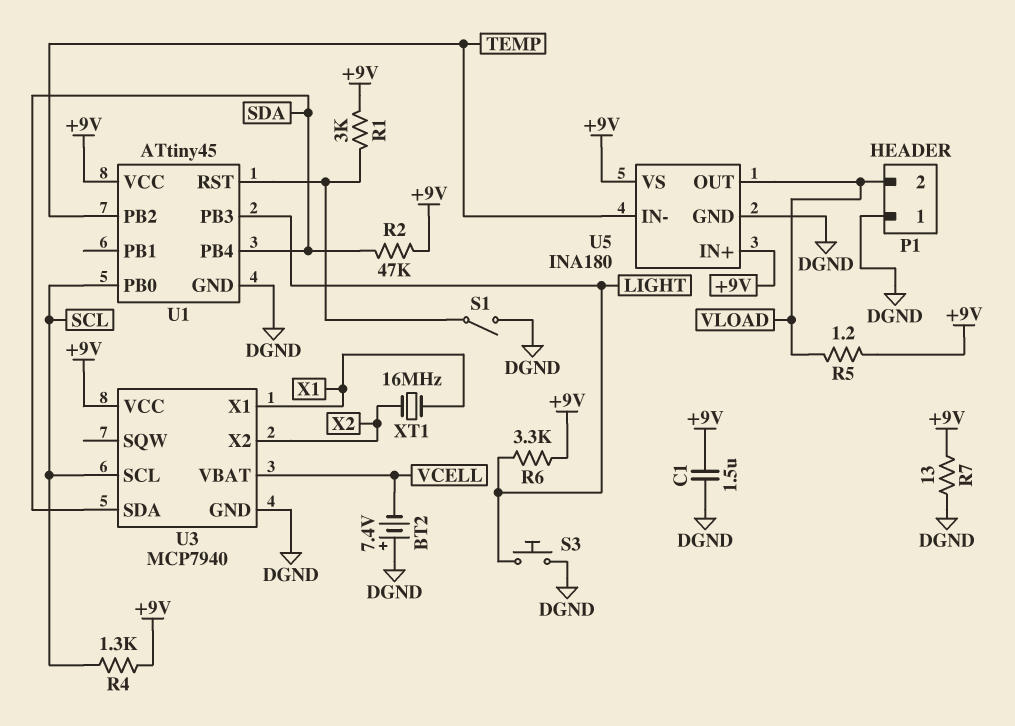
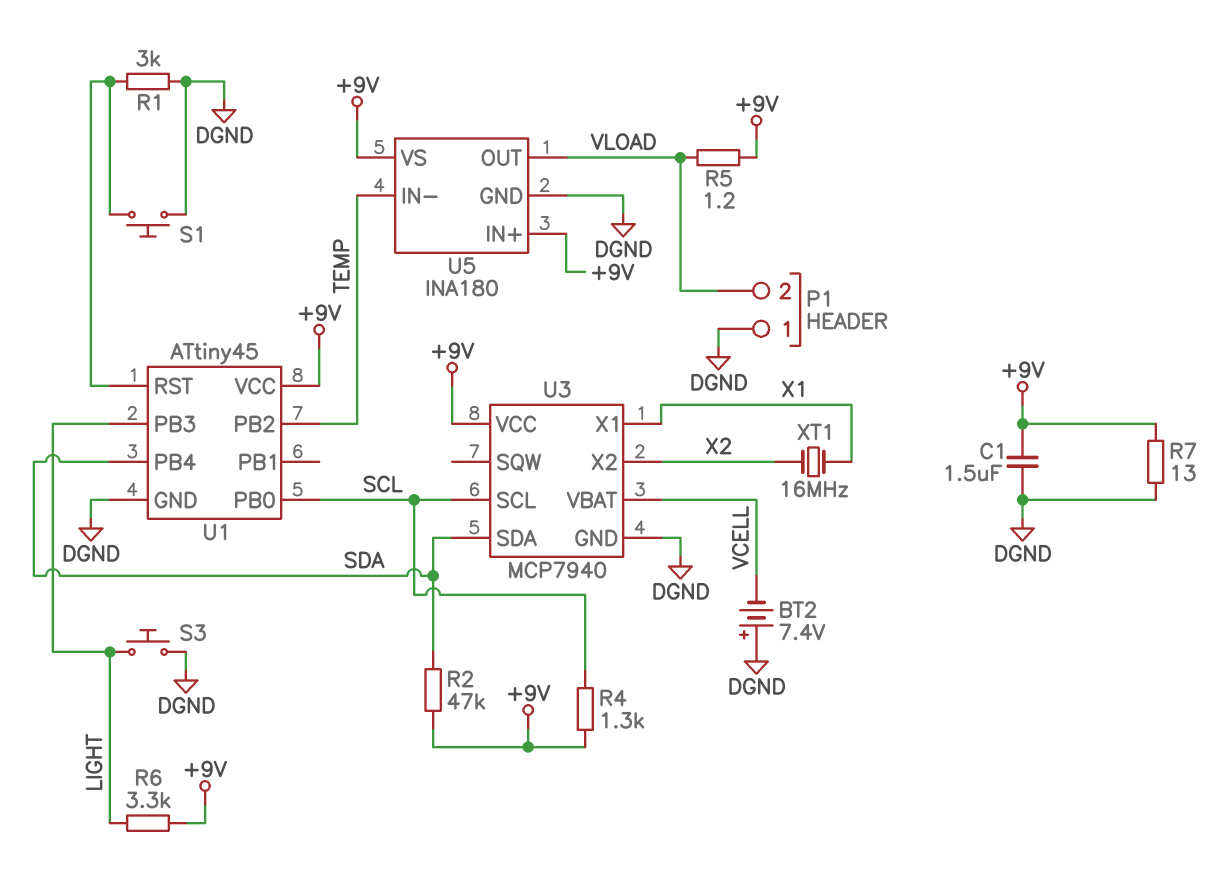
R1: 3k (+9V, U1/RST) -> 3k (DGND, U1/RST)
S1: switch (DGND, U1/RST) -> button (DGND, U1/RST)

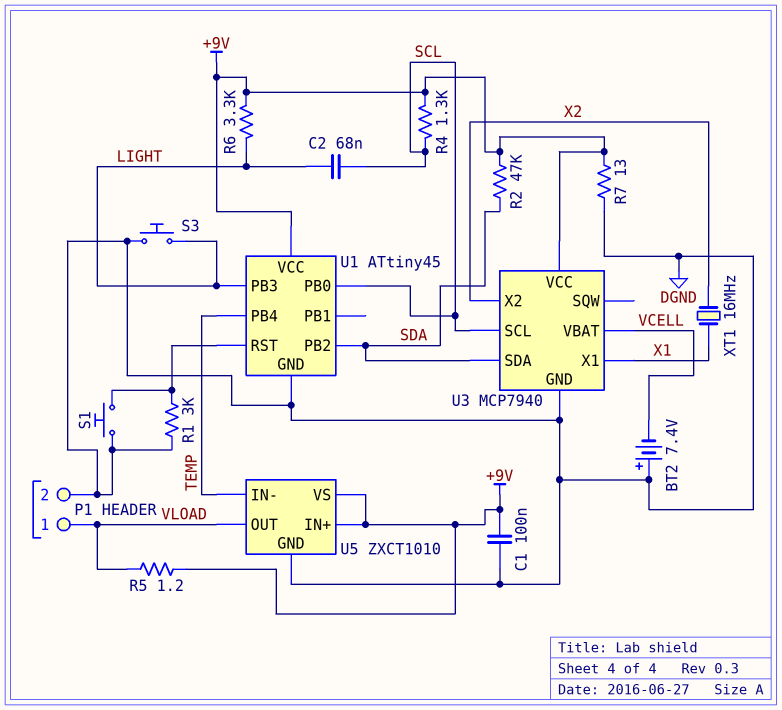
C1: 1.5uF (+9V, DGND) -> 100nF (+9V, DGND)
C2: none -> 68nF (LIGHT, SCL)
P1 pin 1: DGND -> VLOAD
P1 pin 2: VLOAD -> DGND
U1 pin PB2: TEMP -> SDA
U1 pin PB4: SDA -> TEMP
U5: INA180 -> ZXCT1010

